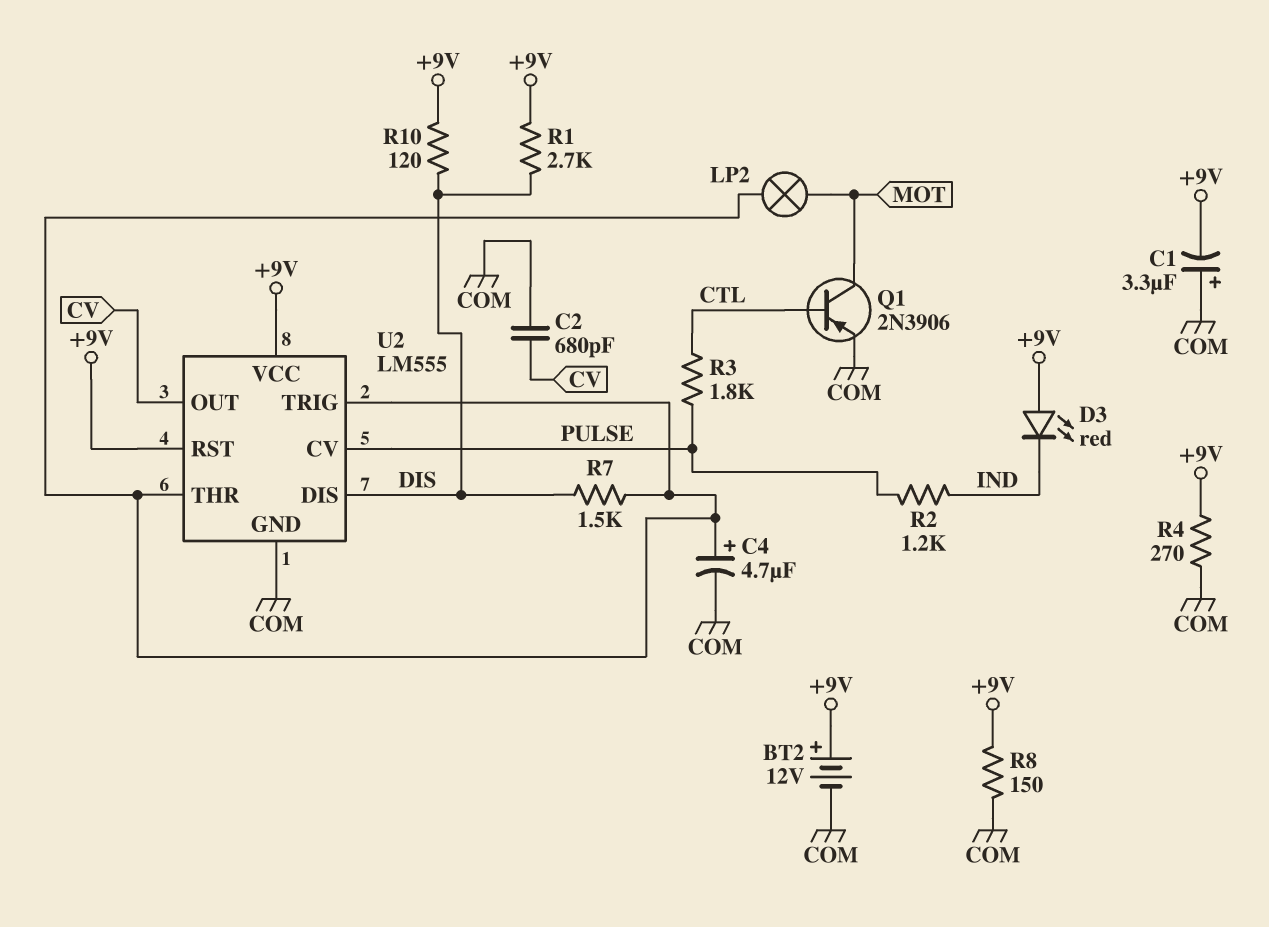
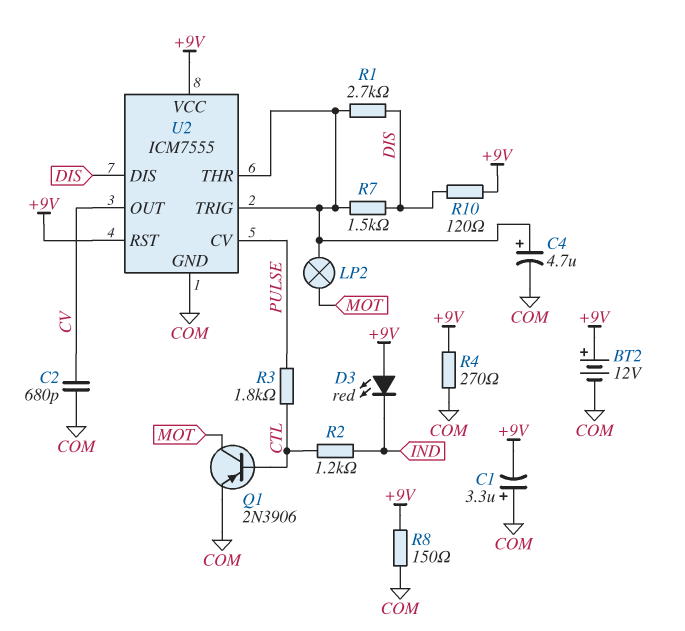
R1: 2.7k (+9V, DIS) -> 2.7k (DIS, U2/THR)
R2: 1.2k (IND, PULSE) -> 1.2k (CTL, IND)
U2: LM555 -> ICM7555

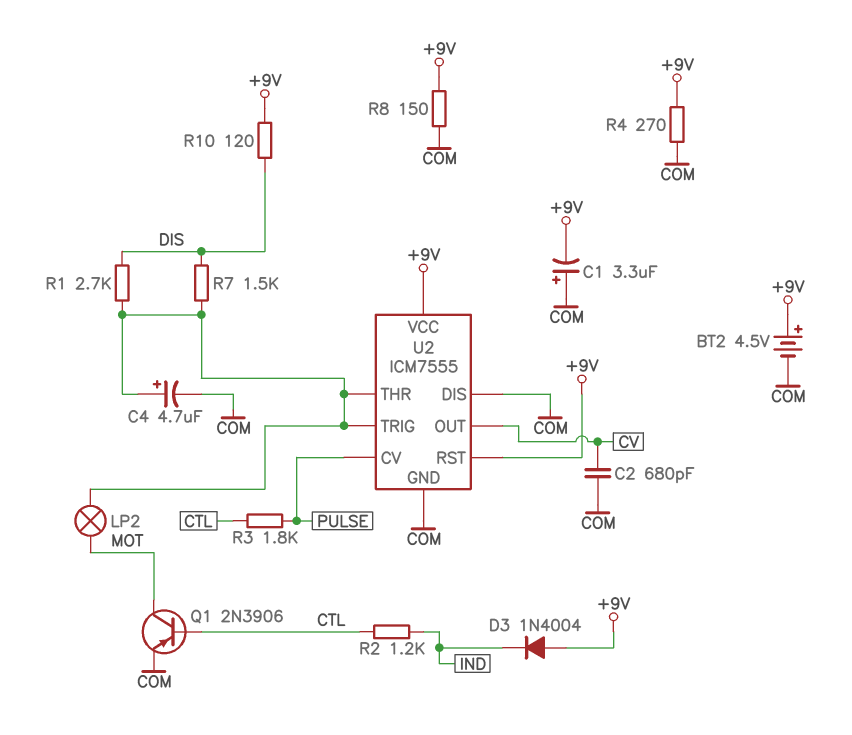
BT2: 12V (plus +9V, minus COM) -> 4.5V (plus +9V, minus COM)
D3: LED red (A +9V, K IND) -> diode 1N4004 (A +9V, K IND)
U2 pin DIS: DIS -> COM

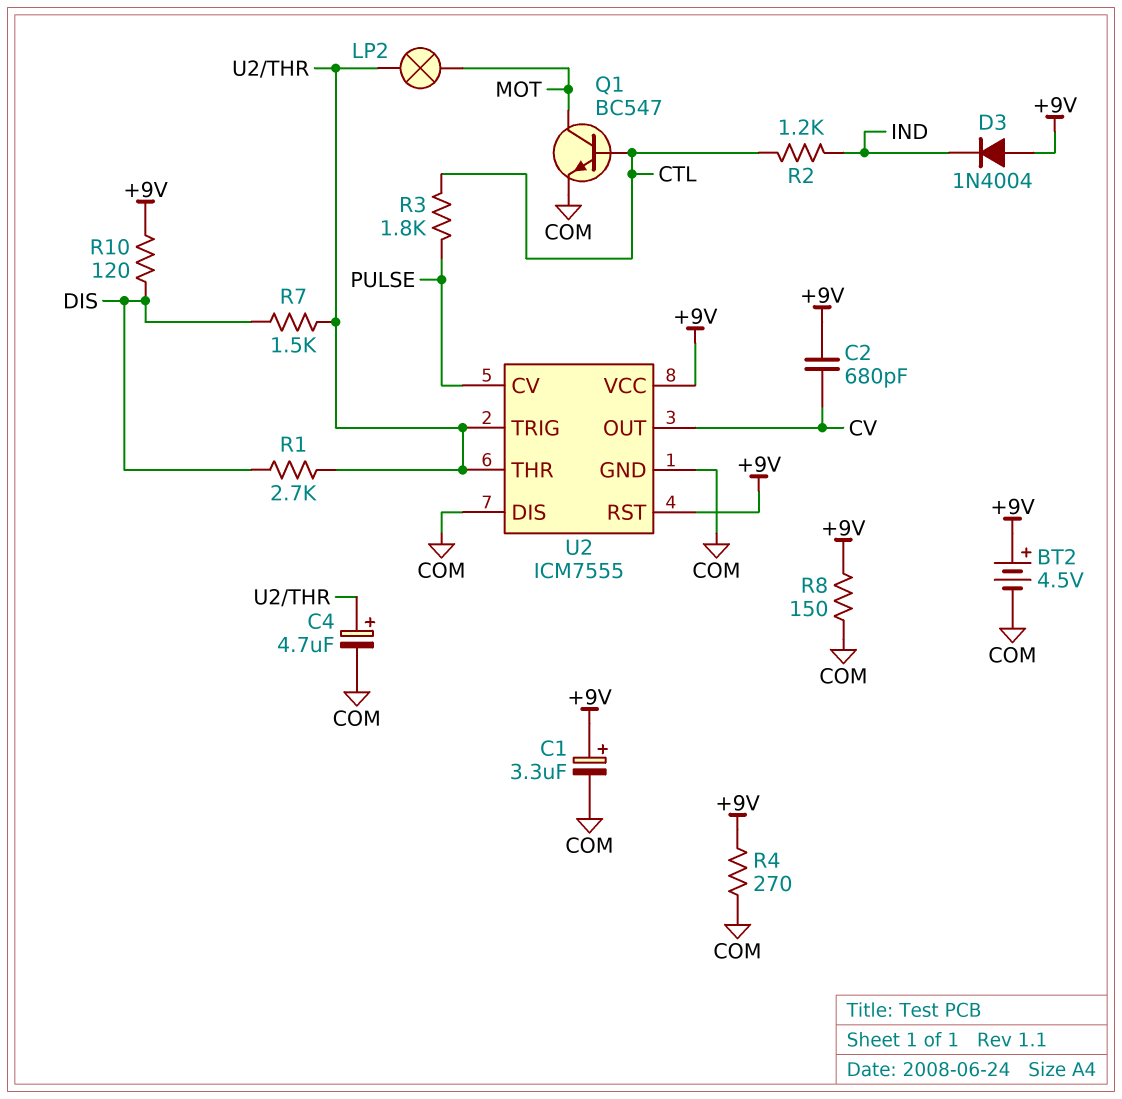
C1: 3.3uF (plus COM, minus +9V) -> 3.3uF (plus +9V, minus COM)
C2: 680pF (COM, CV) -> 680pF (+9V, CV)
Q1: PNP 2N3906 (B CTL, C MOT, E COM) -> NPN BC547 (B CTL, C MOT, E COM)

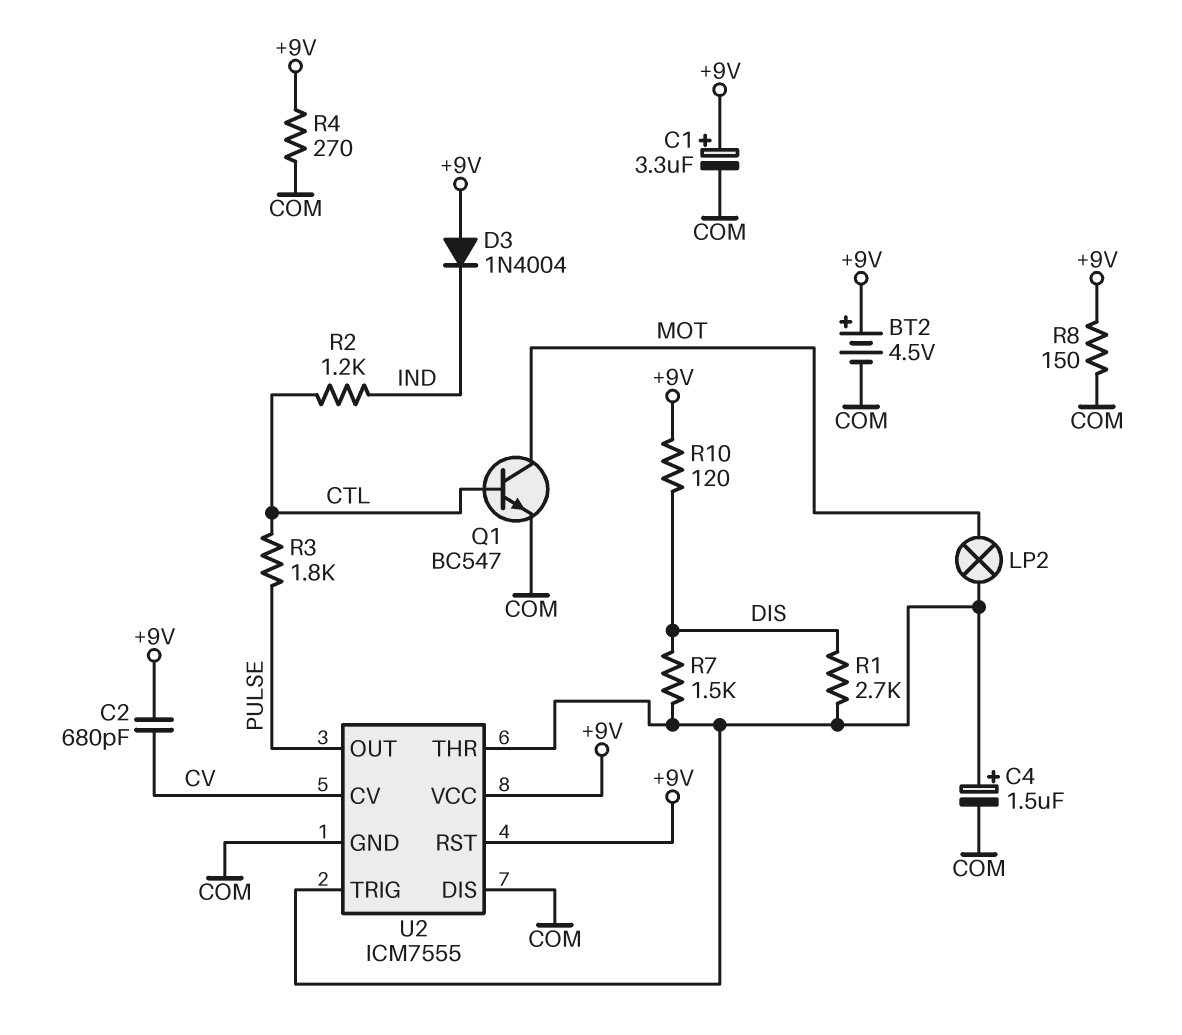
C4: 4.7uF (plus U2/THR, minus COM) -> 1.5uF (plus U2/THR, minus COM)
U2 pin CV: PULSE -> CV
U2 pin OUT: CV -> PULSE

